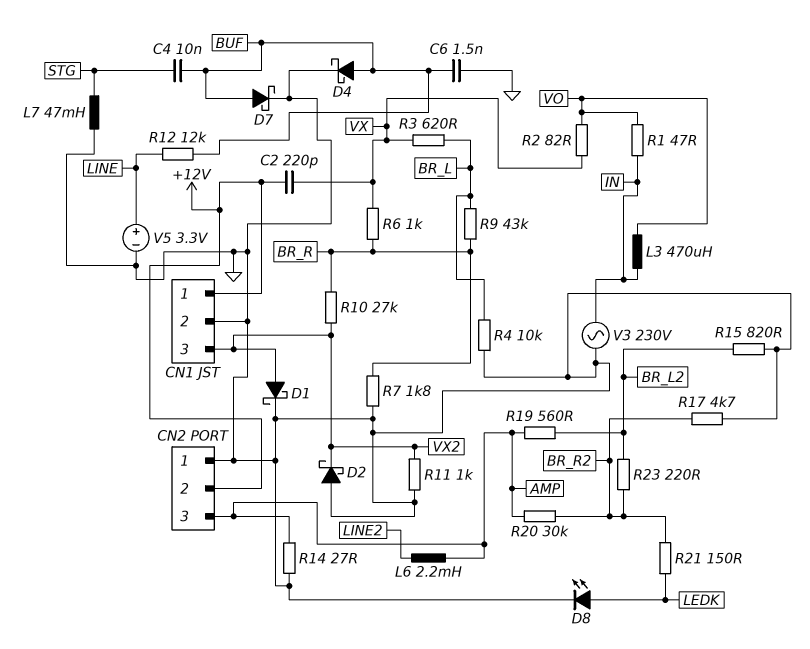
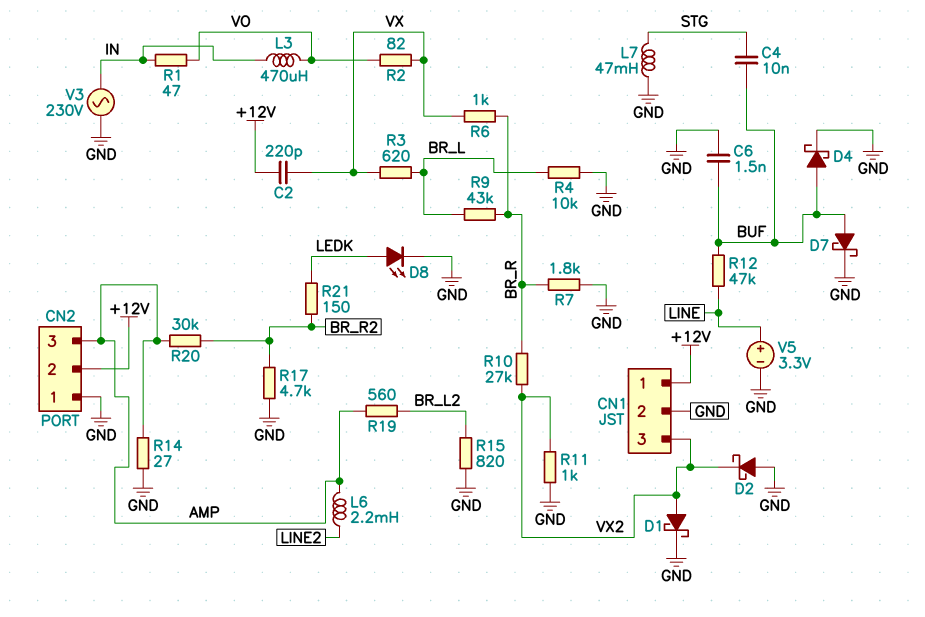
R12: 12k (BUF, LINE) -> 47k (BUF, LINE)
R23: 220 (BR_L2, BR_R2) -> none

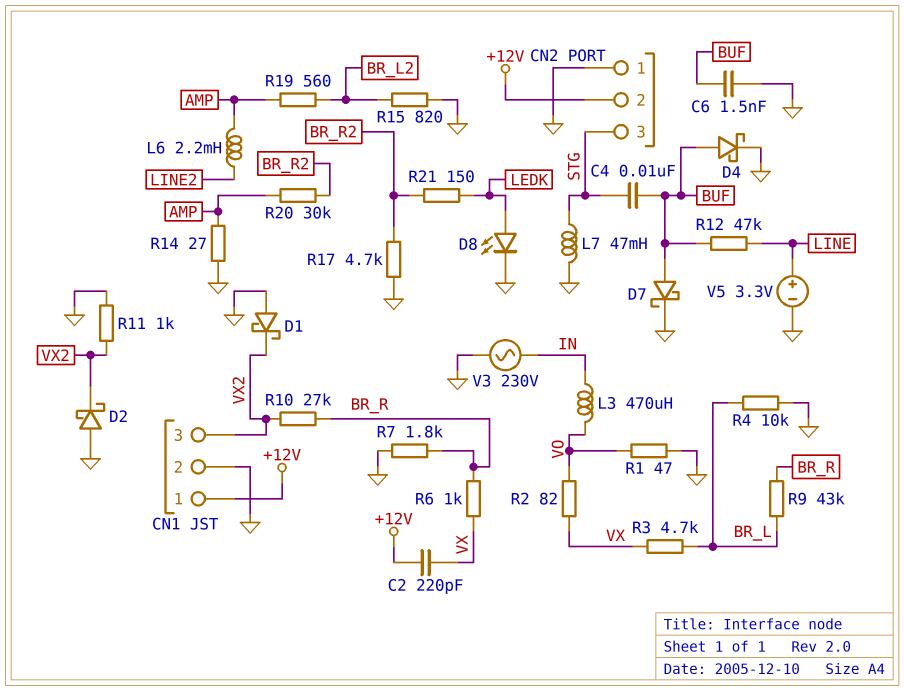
CN2 pin 3: AMP -> STG
D1: schottky (A VX2, K GND) -> schottky (A GND, K VX2)
R1: 47 (IN, VO) -> 47 (GND, VO)
R3: 620 (BR_L, VX) -> 4.7k (BR_L, VX)

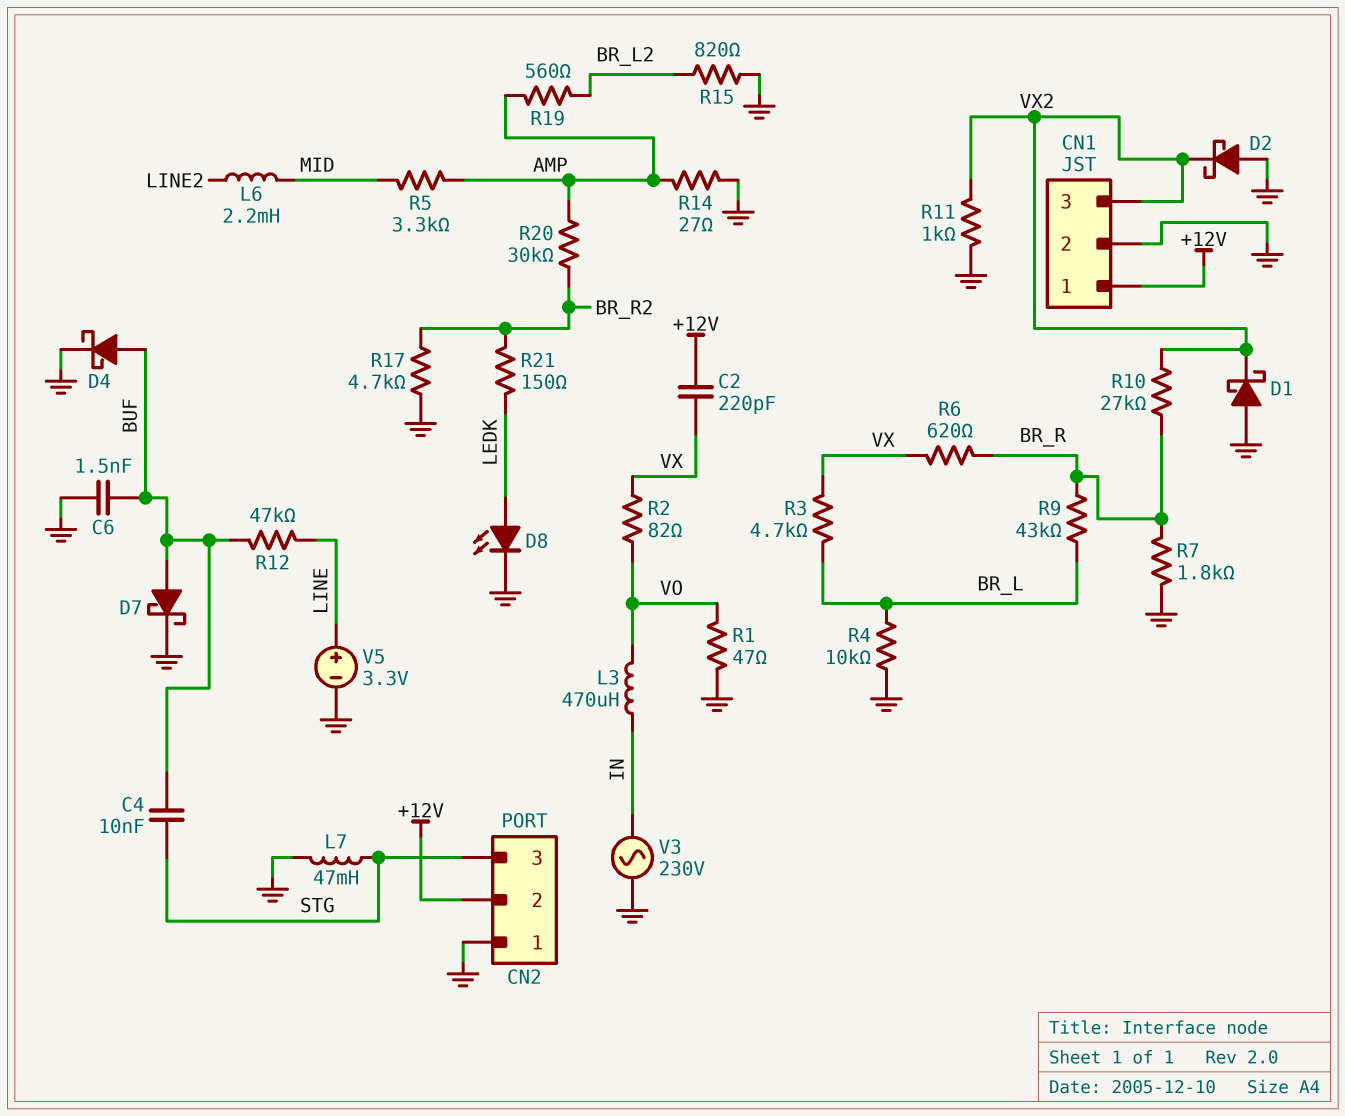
L6: 2.2mH (AMP, LINE2) -> 2.2mH (LINE2, MID)
R5: none -> 3.3k (AMP, MID)
R6: 1k (BR_R, VX) -> 620 (BR_R, VX)

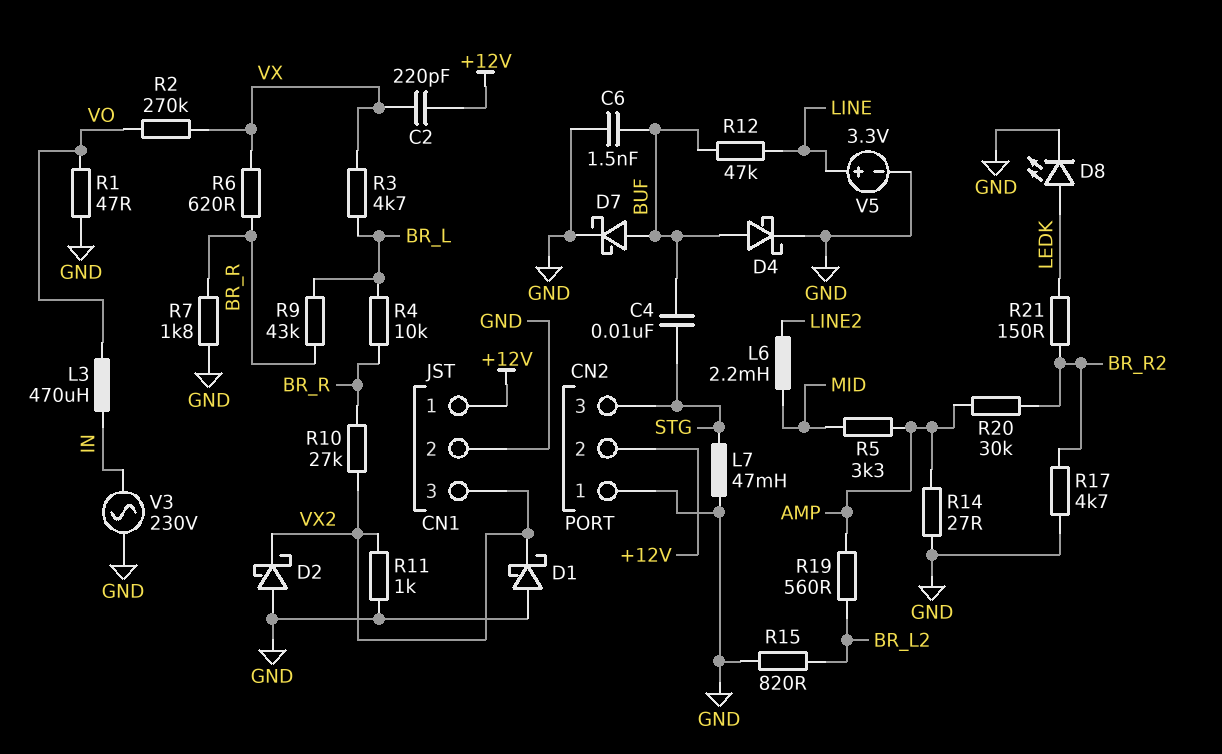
R2: 82 (VO, VX) -> 270k (VO, VX)
R4: 10k (BR_L, GND) -> 10k (BR_L, BR_R)

